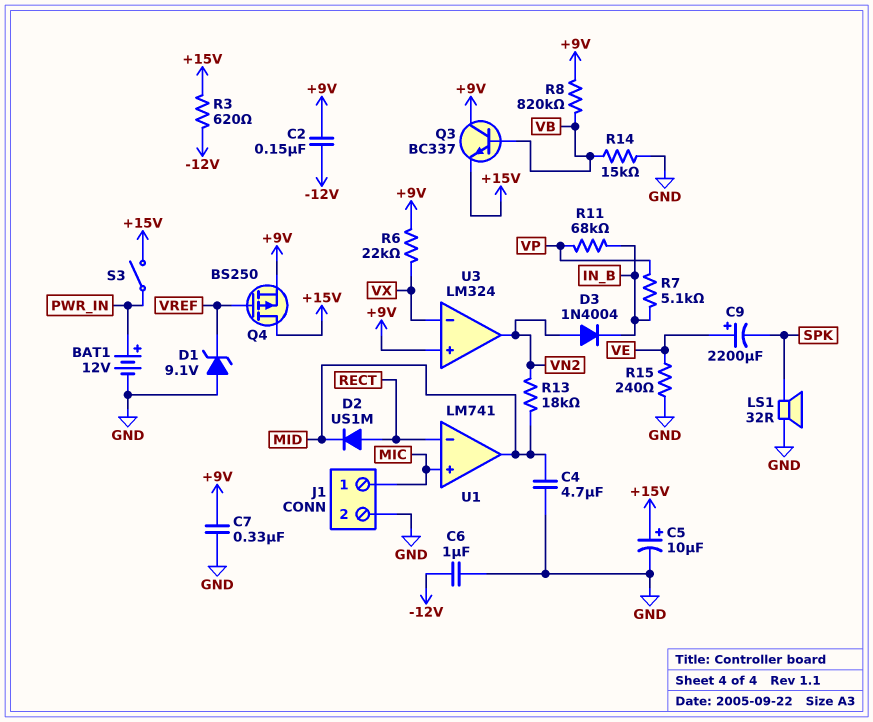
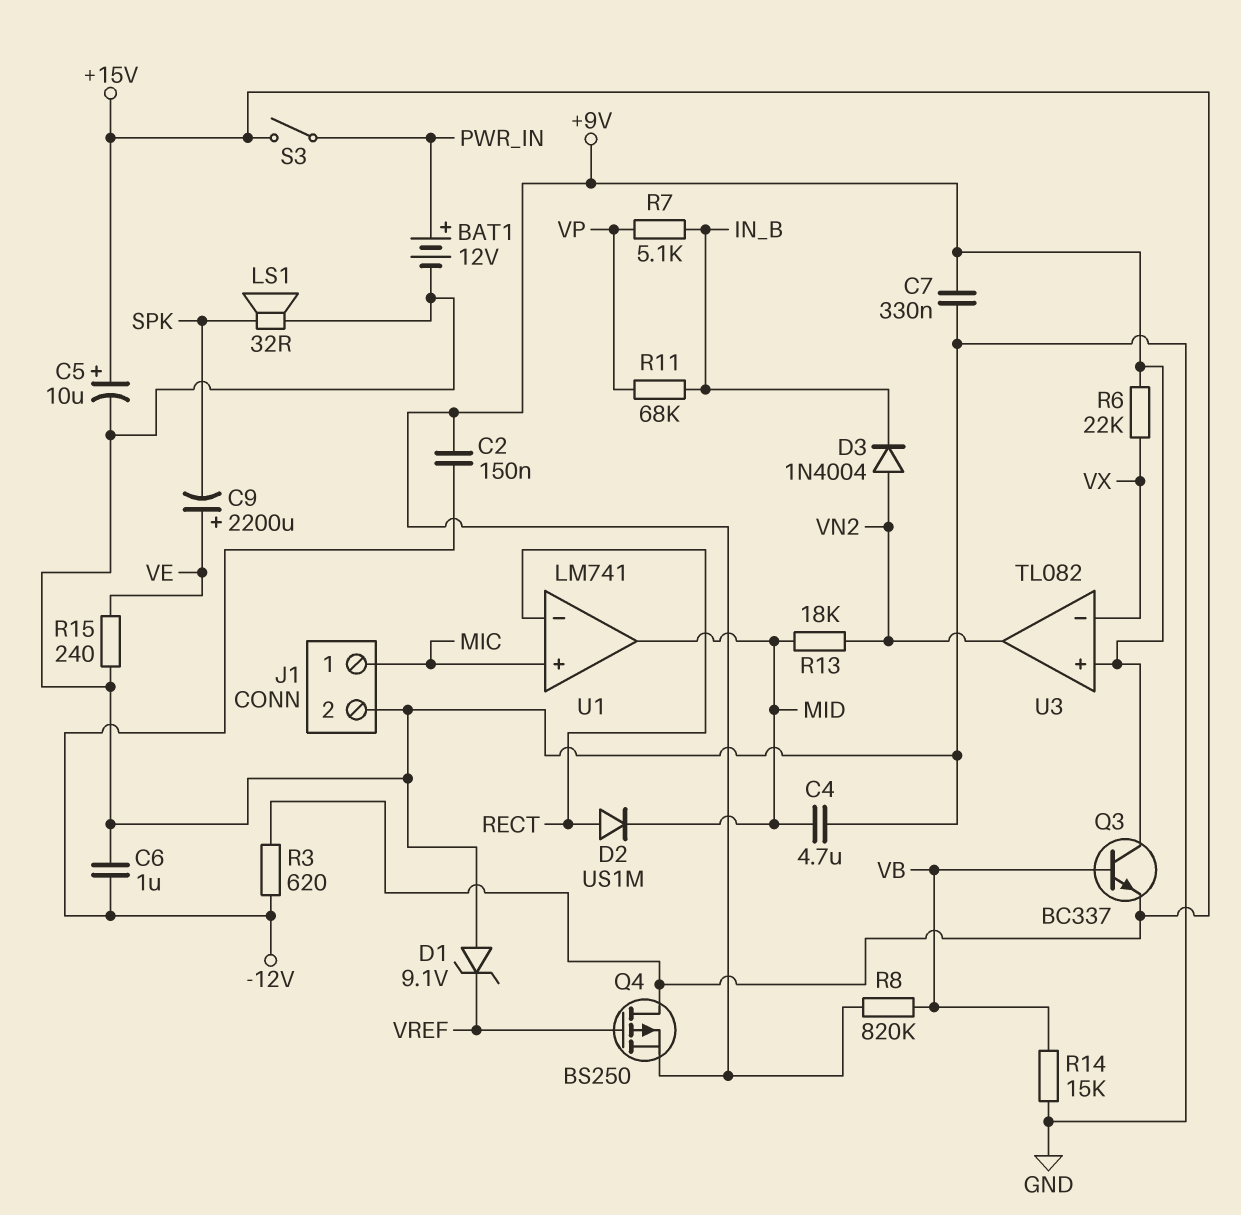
U3: LM324 -> TL082

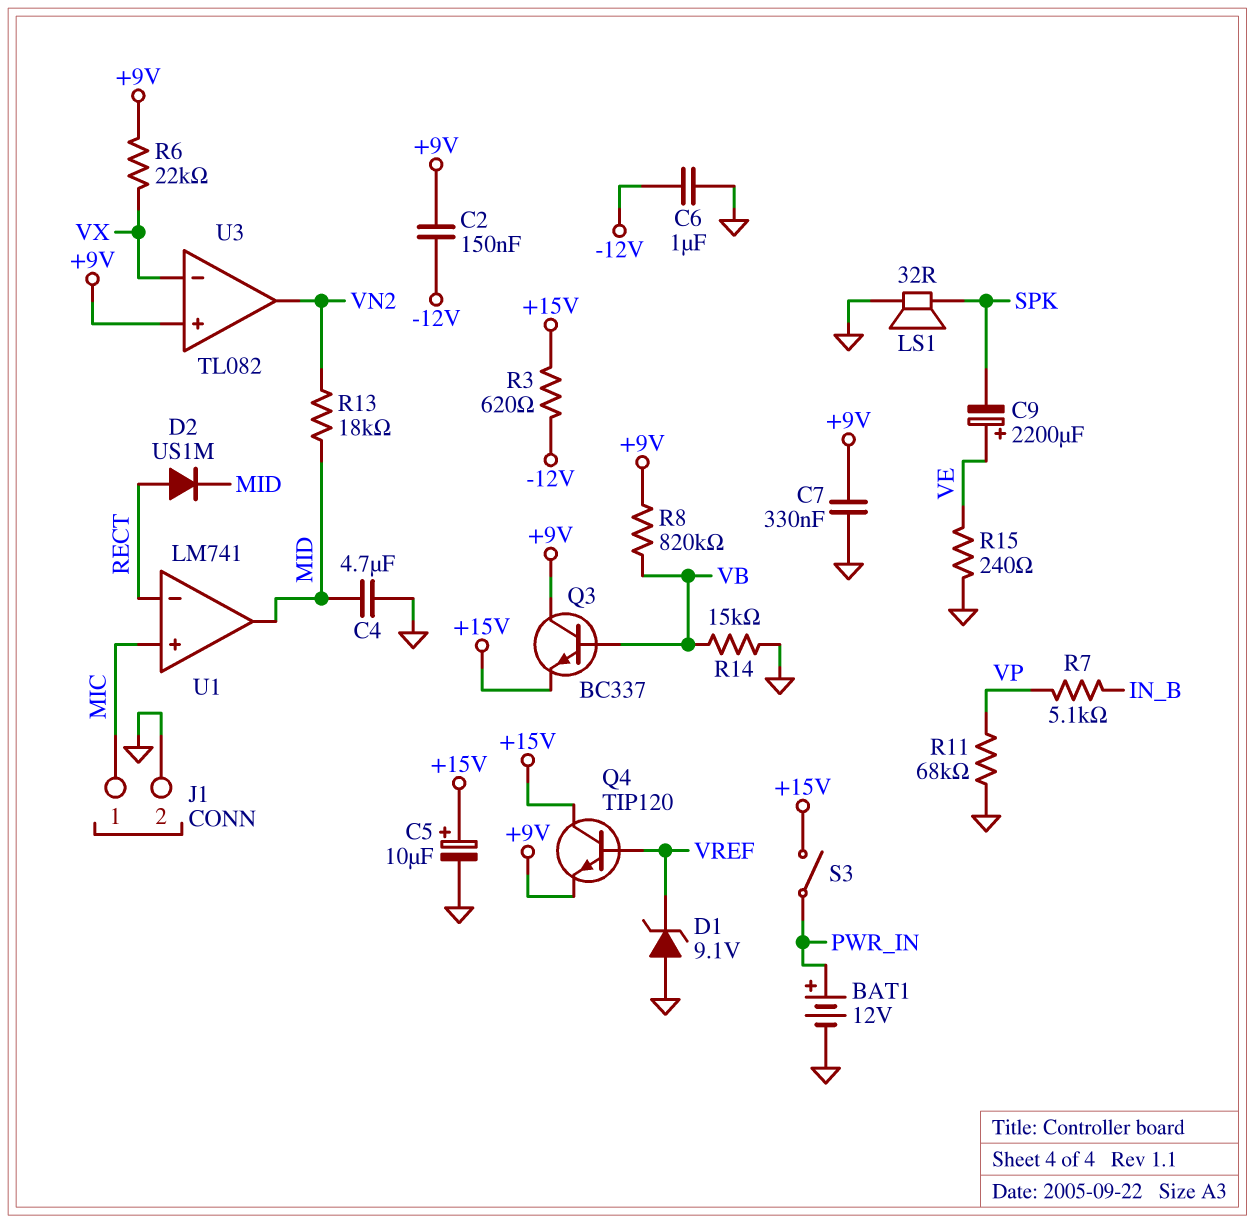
D3: diode 1N4004 (A VN2, K IN_B) -> none
Q4: PMOS BS250 (G VREF, D +15V, S +9V) -> NPN TIP120 (B VREF, C +15V, E +9V)
R11: 68k (IN_B, VP) -> 68k (GND, VP)

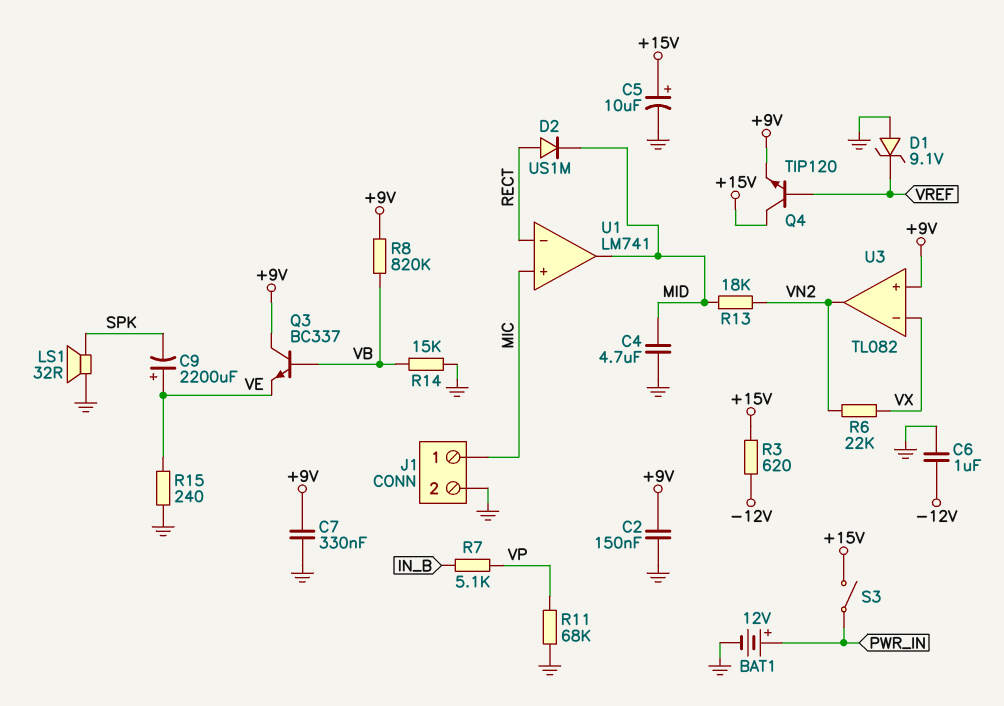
C2: 150nF (+9V, -12V) -> 150nF (+9V, GND)
Q3: NPN BC337 (B VB, C +9V, E +15V) -> NPN BC337 (B VB, C +9V, E VE)
R6: 22k (+9V, VX) -> 22k (VN2, VX)

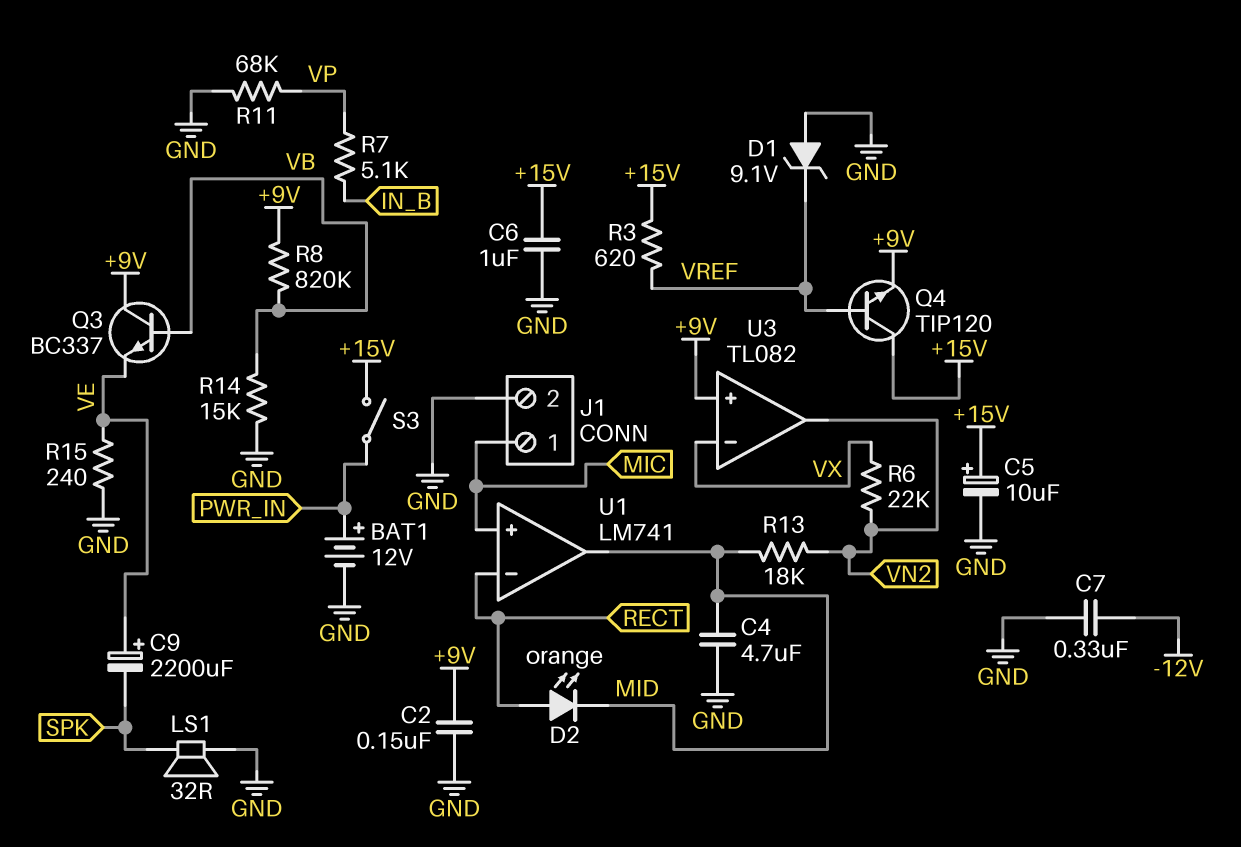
C6: 1uF (-12V, GND) -> 1uF (+15V, GND)
C7: 330nF (+9V, GND) -> 330nF (-12V, GND)
D2: diode US1M (A RECT, K MID) -> LED orange (A RECT, K MID)
R3: 620 (+15V, -12V) -> 620 (+15V, VREF)

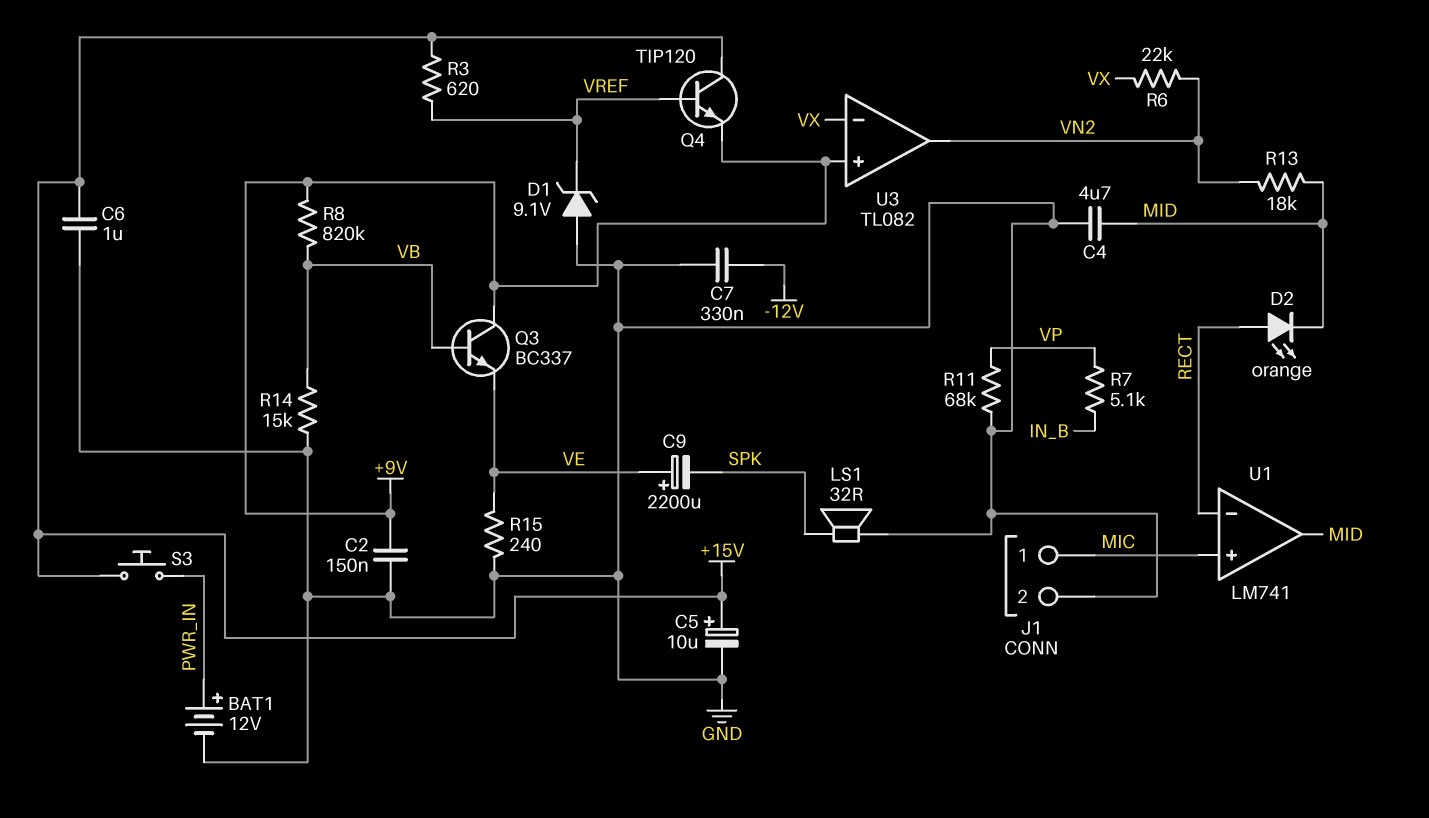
S3: switch (+15V, PWR_IN) -> button (+15V, PWR_IN)

